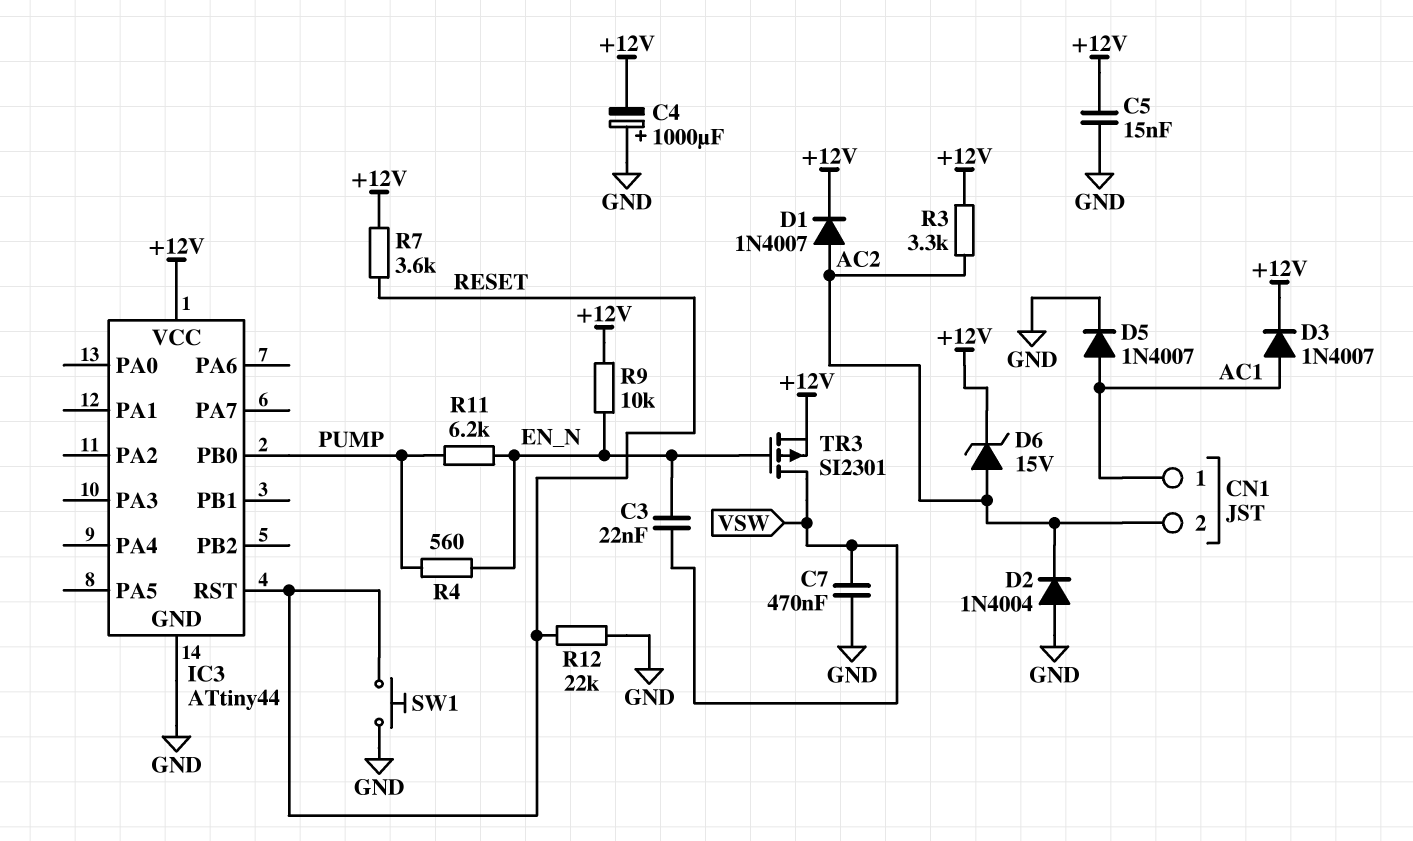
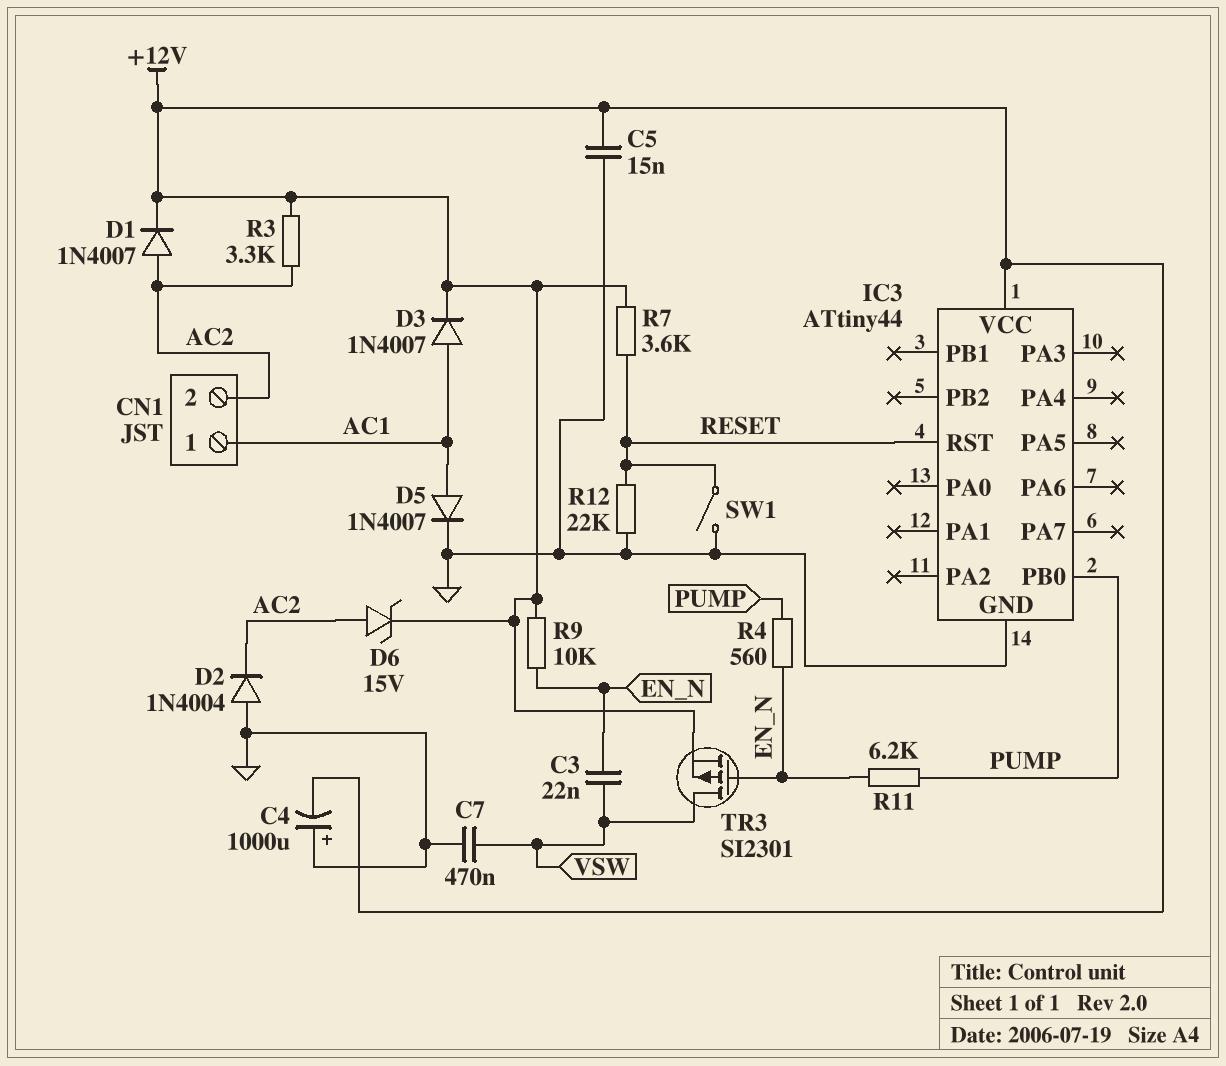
SW1: button (GND, RESET) -> switch (GND, RESET)

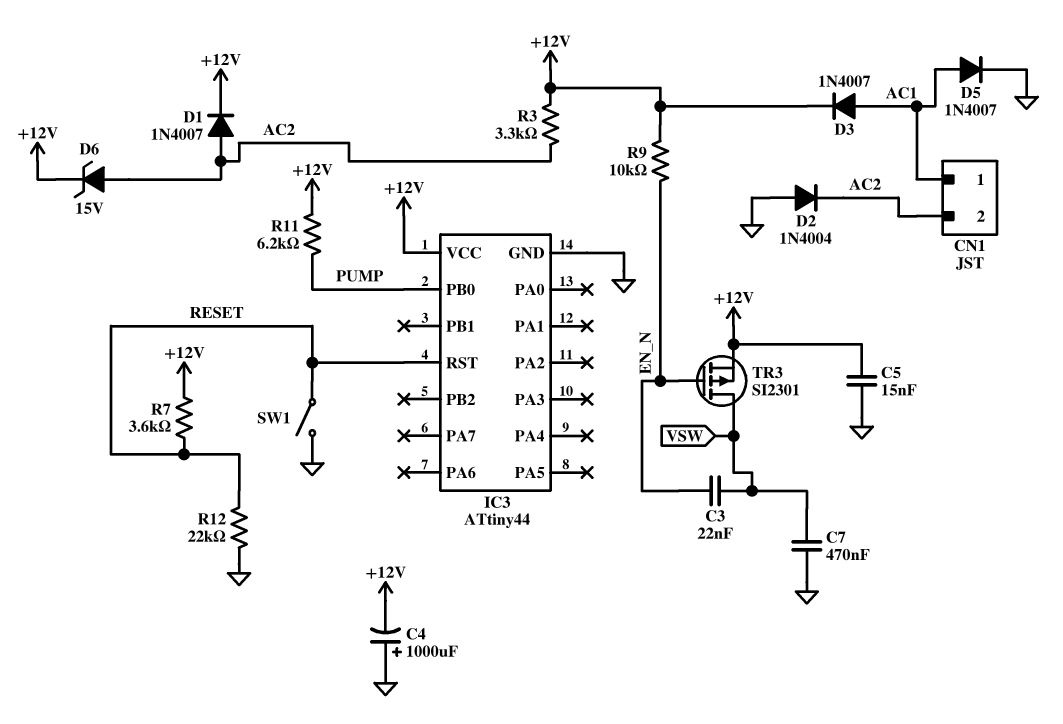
R4: 560 (EN_N, PUMP) -> none
R11: 6.2k (EN_N, PUMP) -> 6.2k (+12V, PUMP)

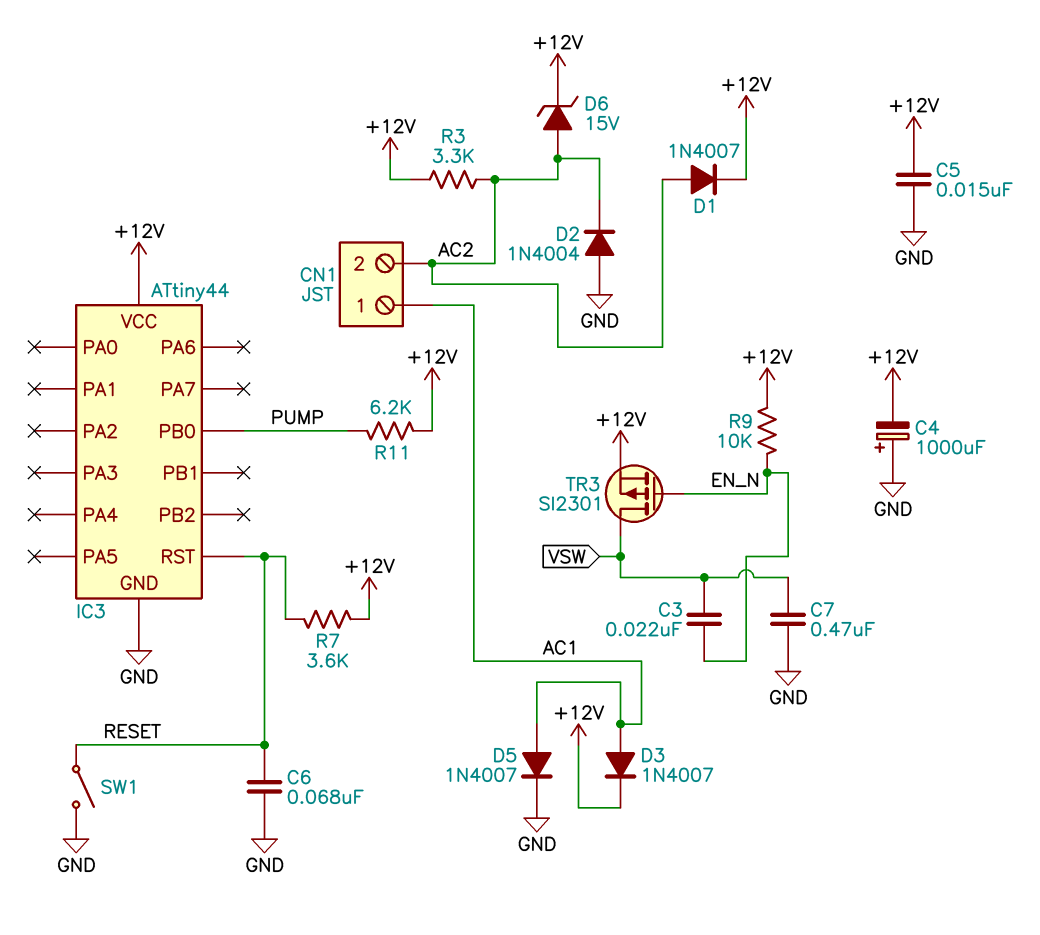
C6: none -> 68nF (GND, RESET)
R12: 22k (GND, RESET) -> none

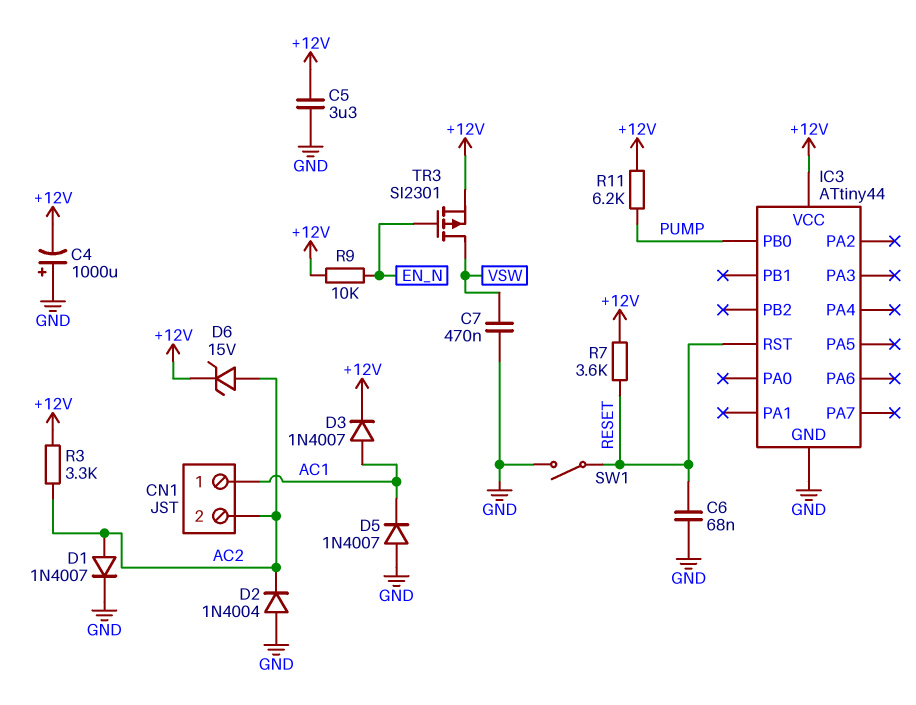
C3: 22nF (EN_N, VSW) -> none
C5: 15nF (+12V, GND) -> 3.3uF (+12V, GND)
D1: diode 1N4007 (A AC2, K +12V) -> diode 1N4007 (A AC2, K GND)
D5: diode 1N4007 (A AC1, K GND) -> diode 1N4007 (A GND, K AC1)

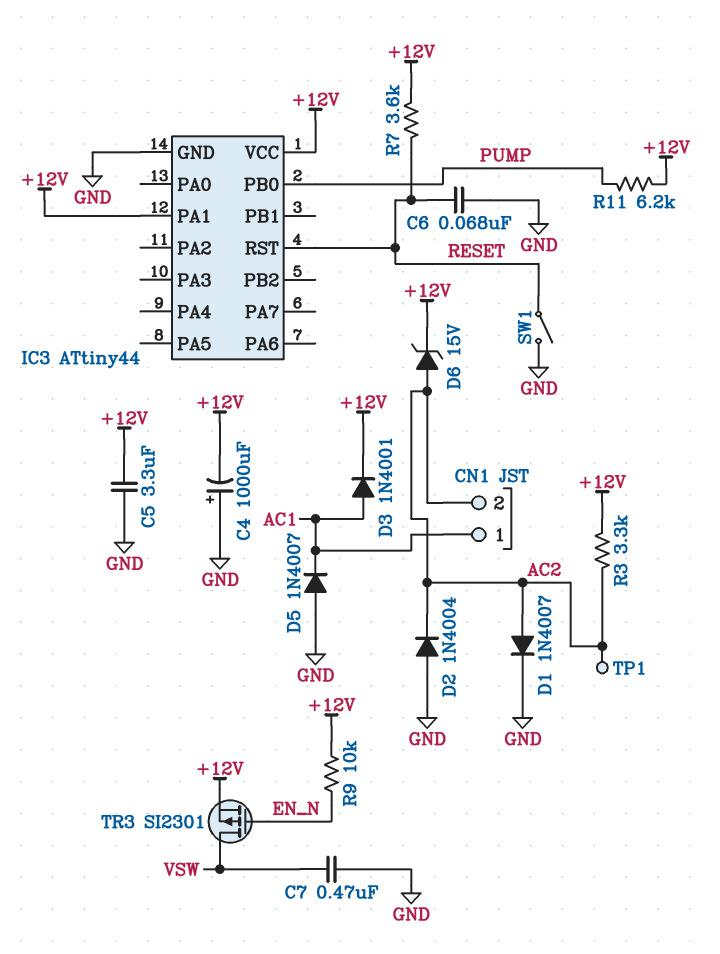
D3: diode 1N4007 (A AC1, K +12V) -> diode 1N4001 (A AC1, K +12V)
IC3 pin PA1: none -> +12V
TP1: none -> test point (AC2)

